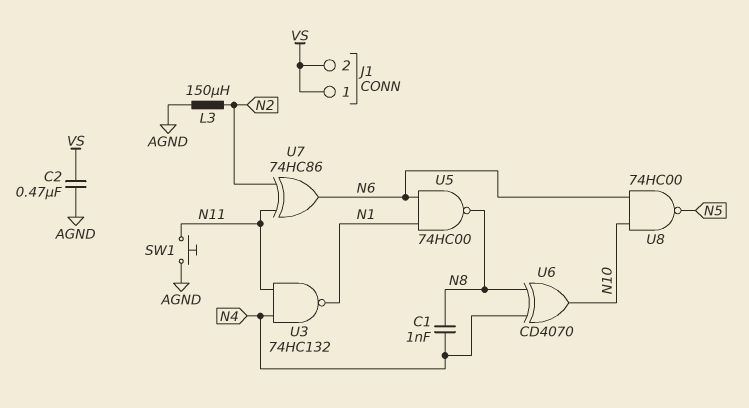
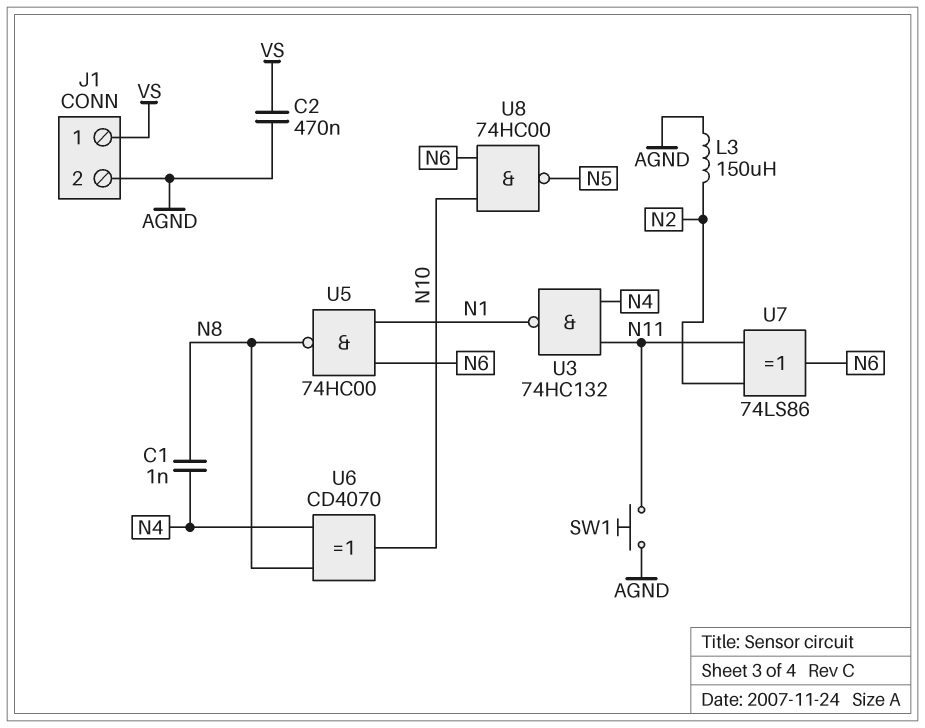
J1 pin 2: VS -> AGND
U7: XOR 74HC86 (in N2, in N11, out N6) -> XOR 74LS86 (in N2, in N11, out N6)

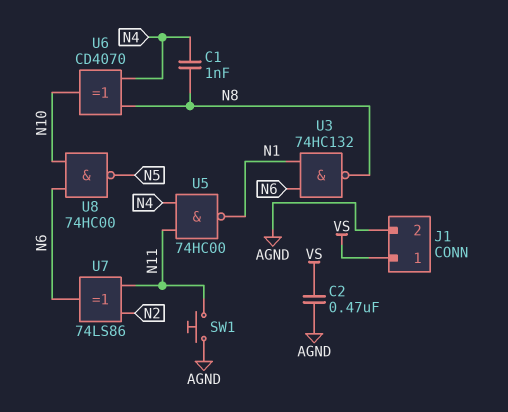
L3: 150uH (AGND, N2) -> none
U3: NAND 74HC132 (in N4, in N11, out N1) -> NAND 74HC132 (in N1, in N6, out N8)
U5: NAND 74HC00 (in N1, in N6, out N8) -> NAND 74HC00 (in N4, in N11, out N1)

